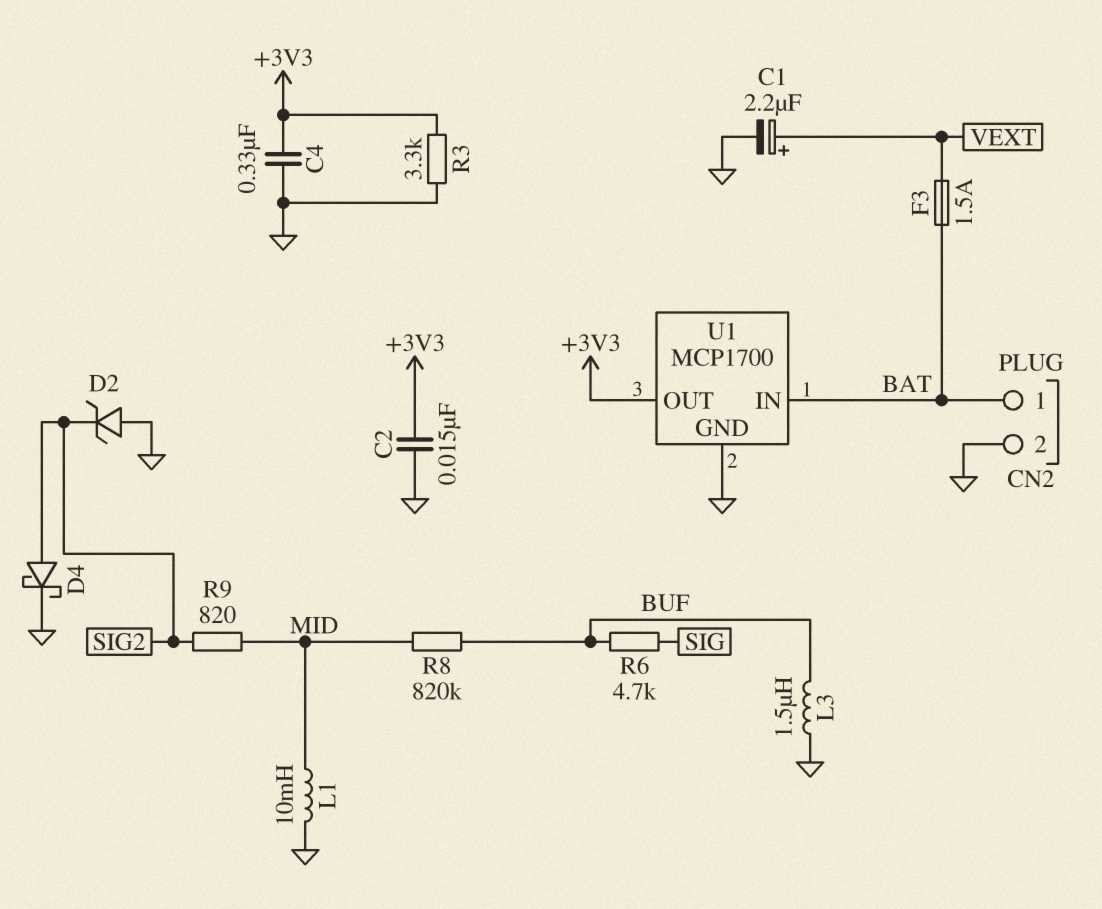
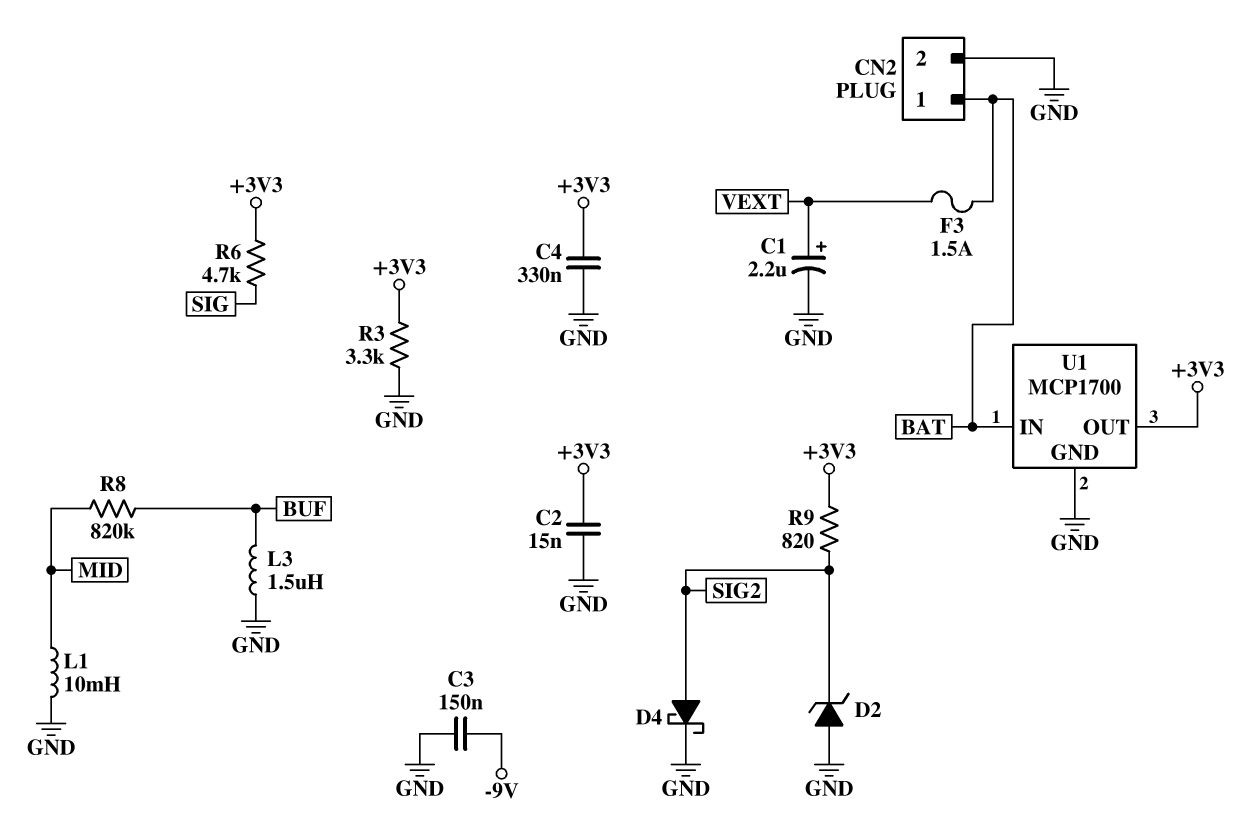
C3: none -> 150nF (-9V, GND)
R6: 4.7k (BUF, SIG) -> 4.7k (+3V3, SIG)
R9: 820 (MID, SIG2) -> 820 (+3V3, SIG2)

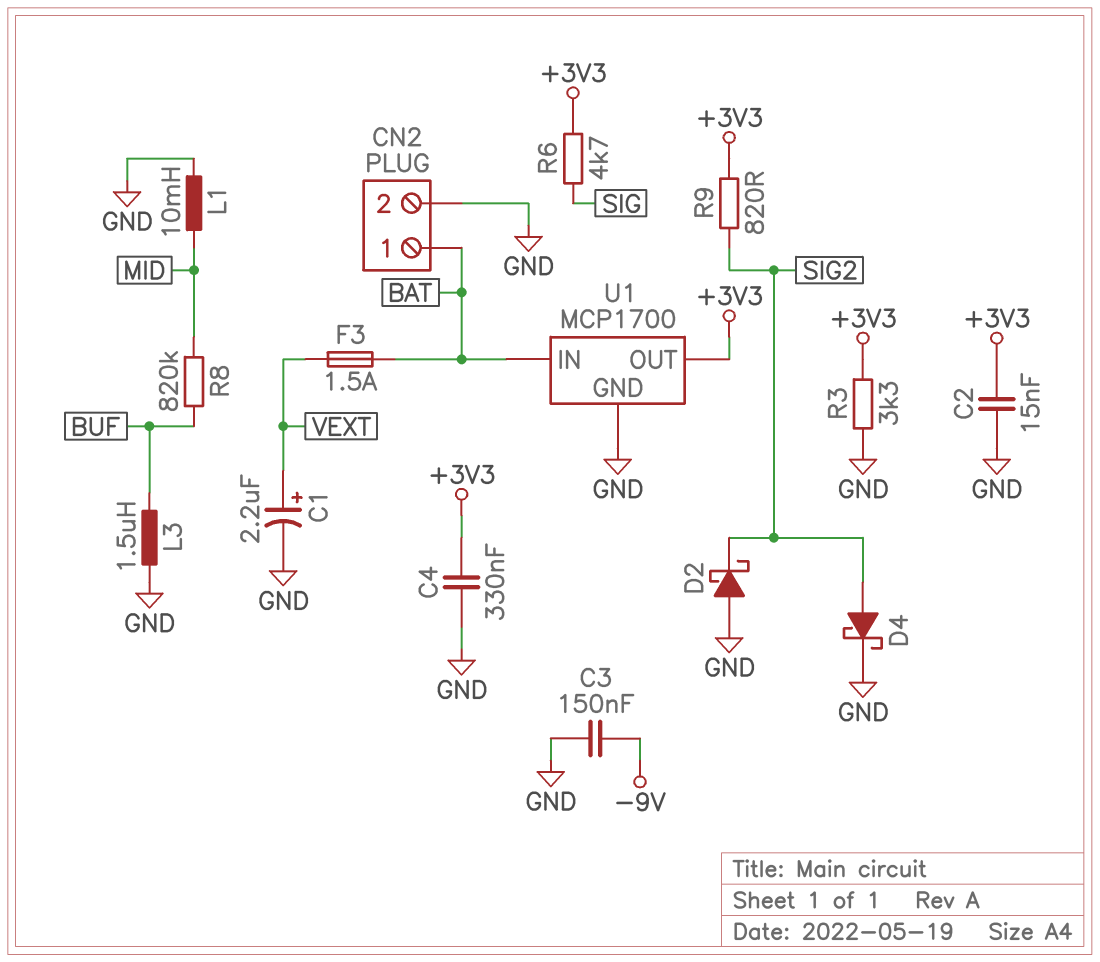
D2: zener (A GND, K SIG2) -> schottky (A GND, K SIG2)

